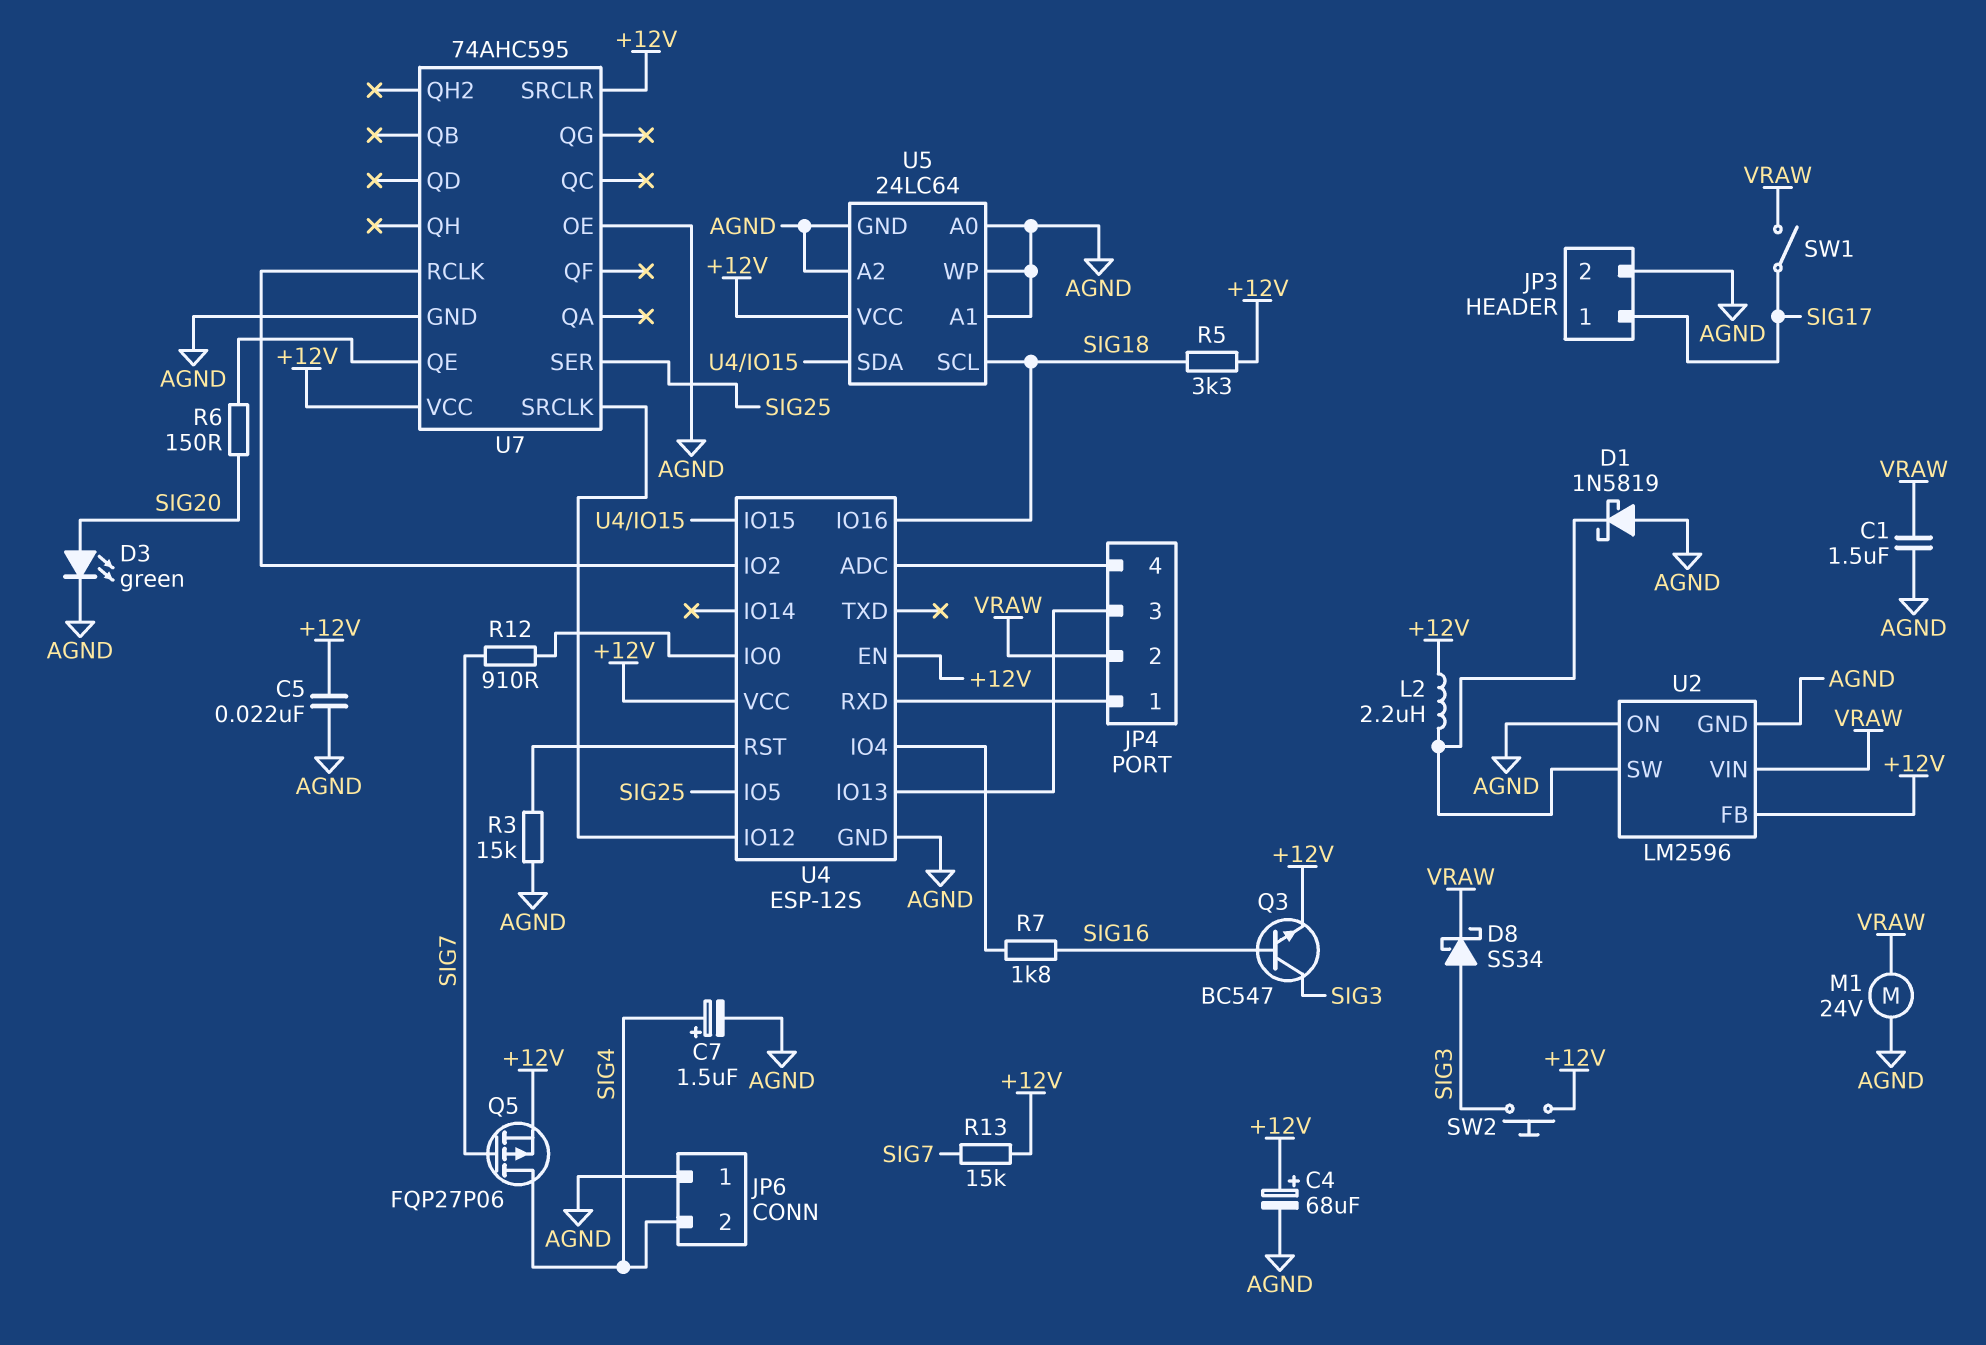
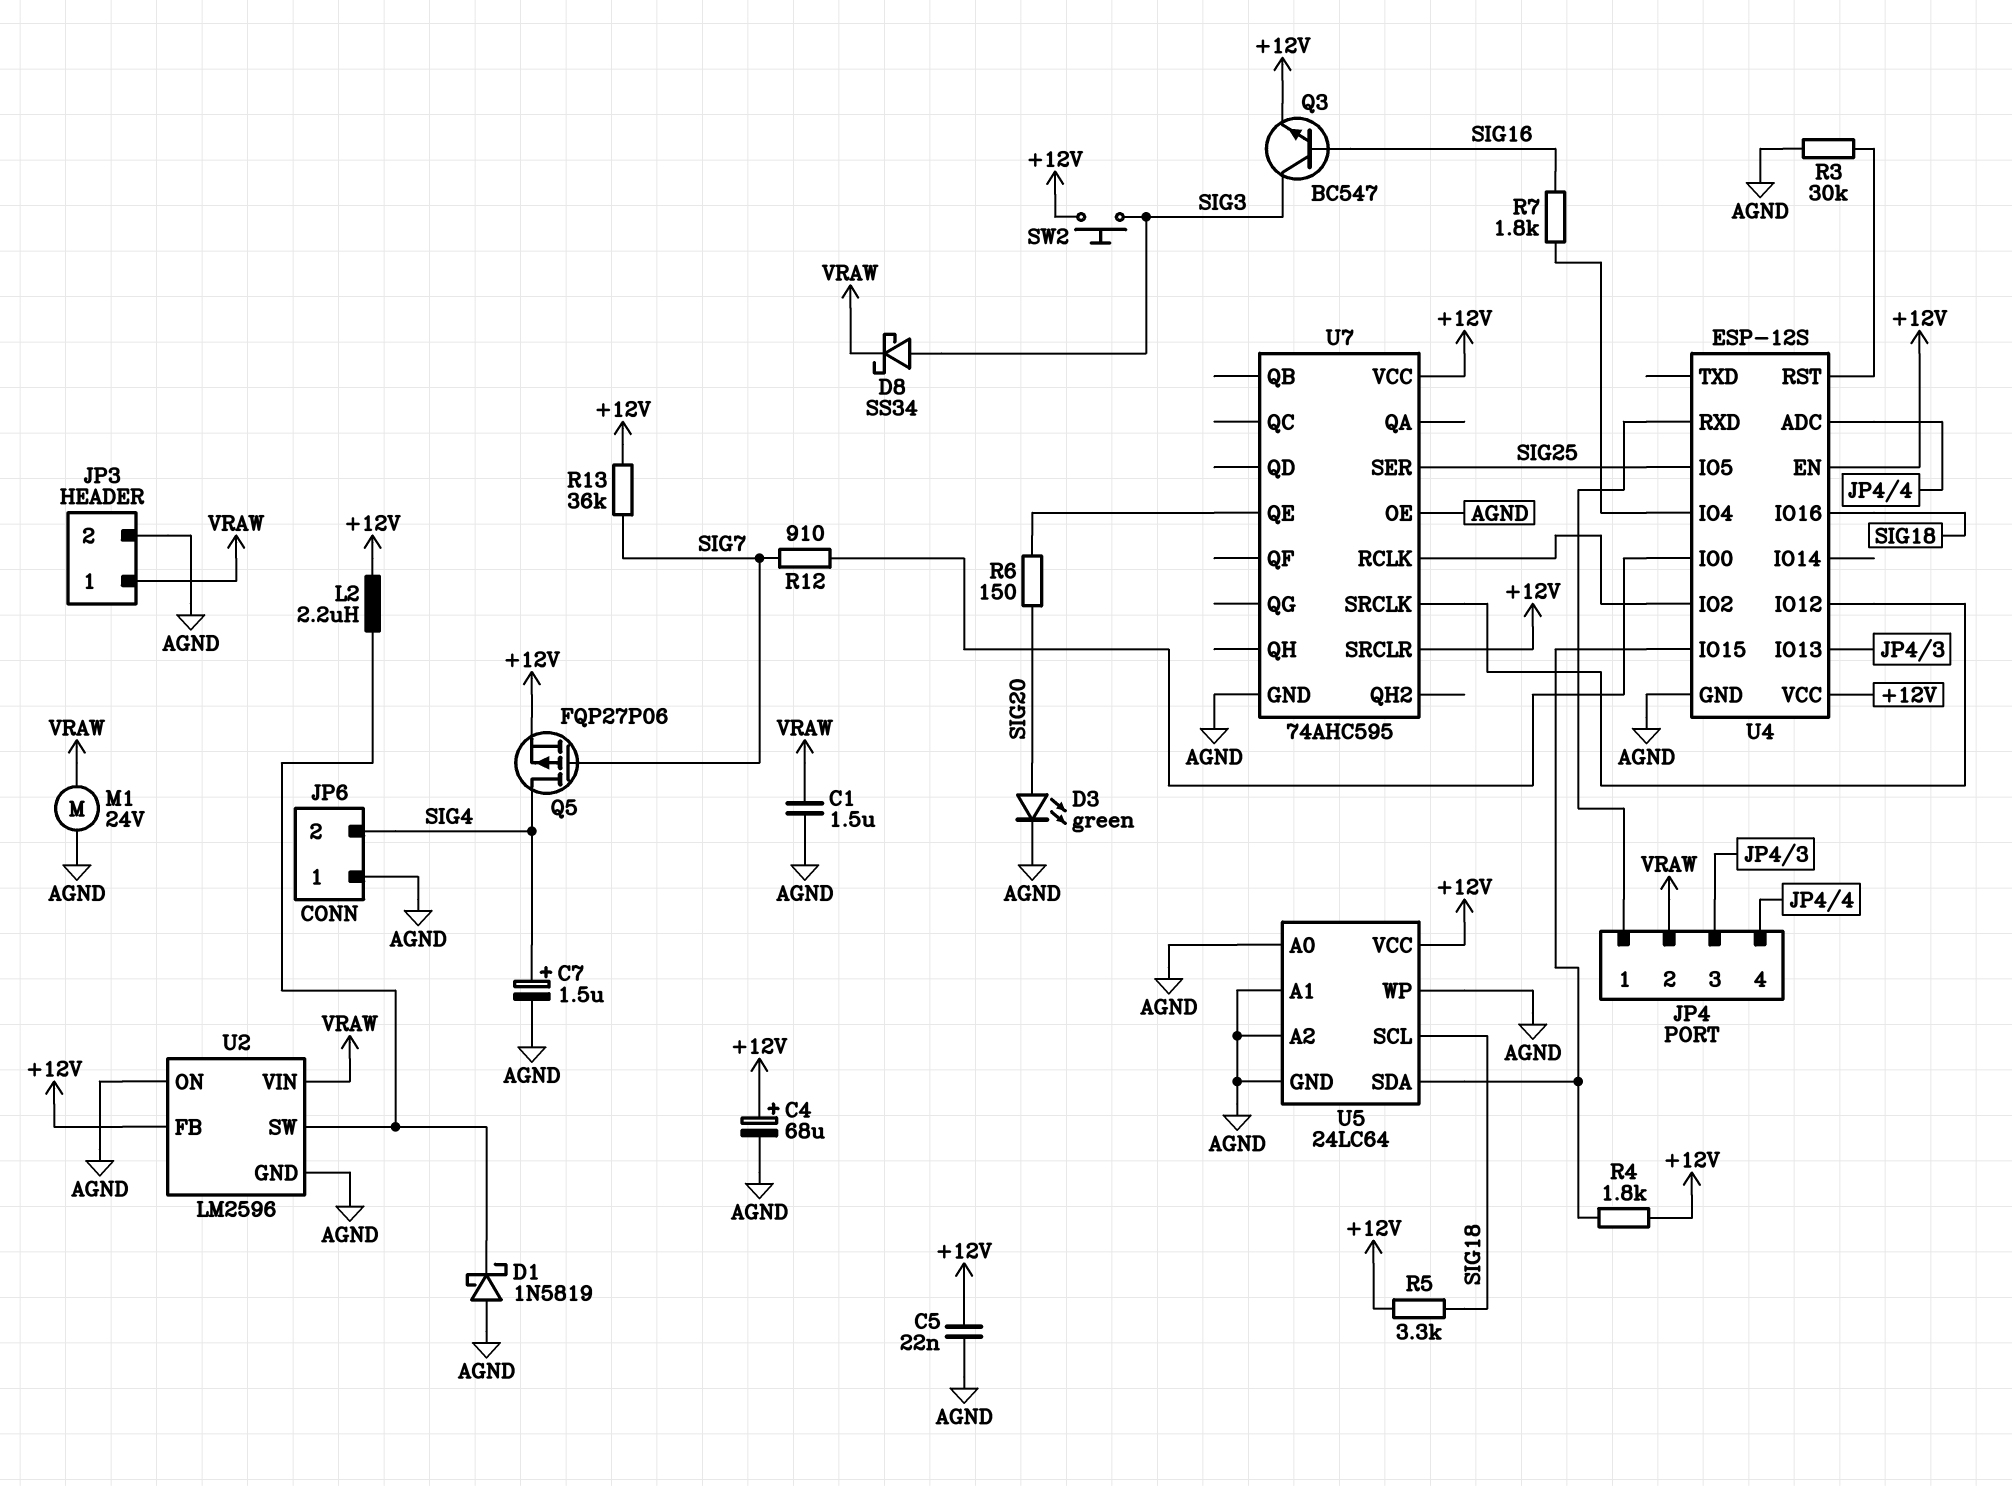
JP3 pin 1: SIG17 -> VRAW
R3: 15k (AGND, U4/RST) -> 30k (AGND, U4/RST)
R4: none -> 1.8k (+12V, U4/IO15)
R13: 15k (+12V, SIG7) -> 36k (+12V, SIG7)
SW1: switch (SIG17, VRAW) -> none

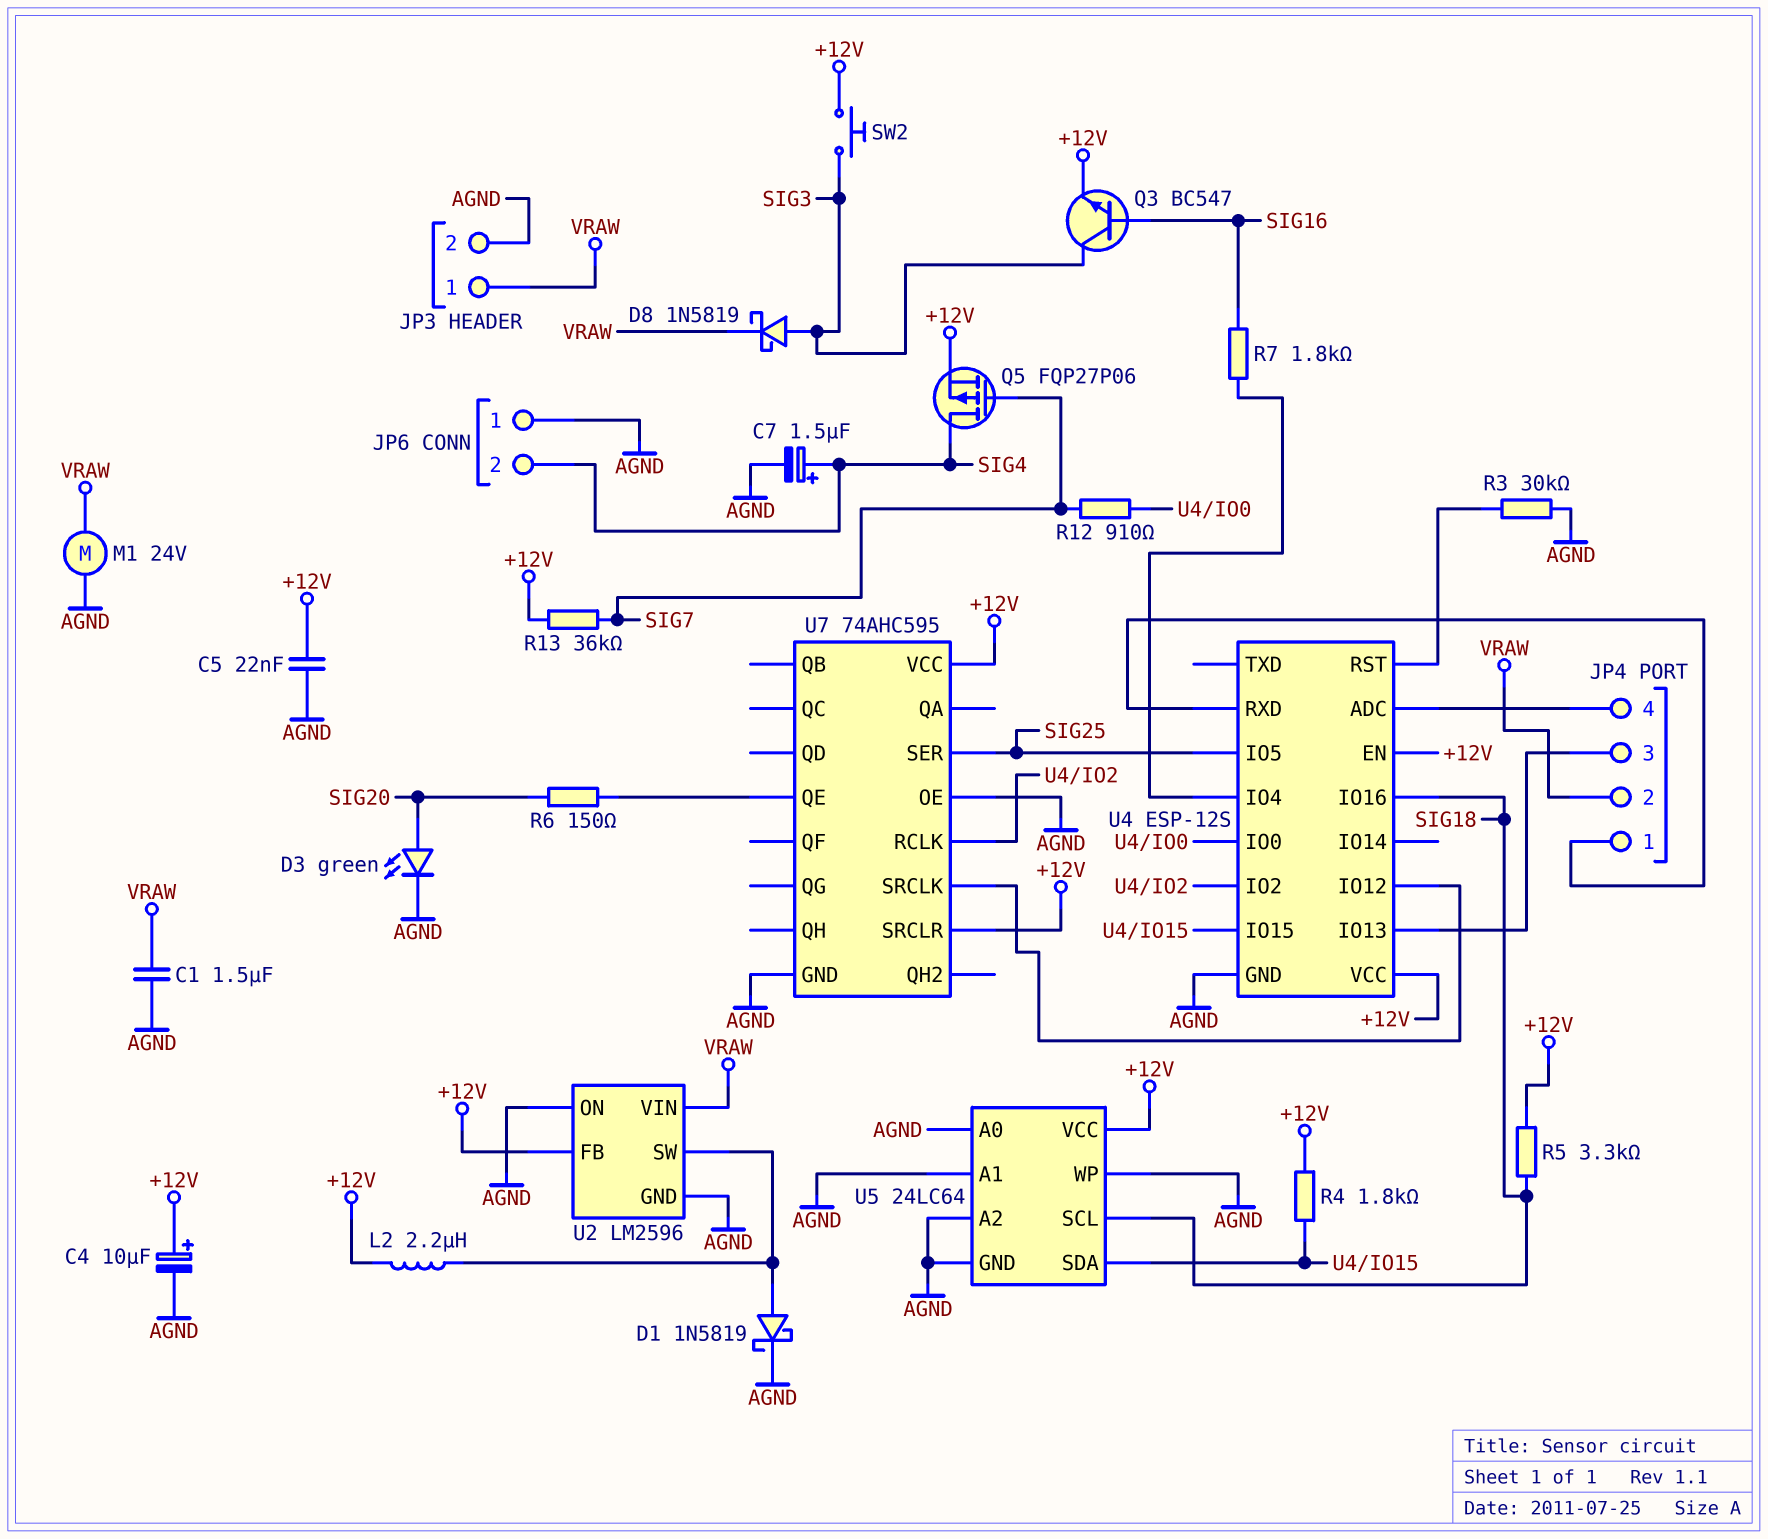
C4: 68uF (plus +12V, minus AGND) -> 10uF (plus +12V, minus AGND)
D1: schottky 1N5819 (A AGND, K U2/SW) -> schottky 1N5819 (A U2/SW, K AGND)
D8: schottky SS34 (A SIG3, K VRAW) -> schottky 1N5819 (A SIG3, K VRAW)

